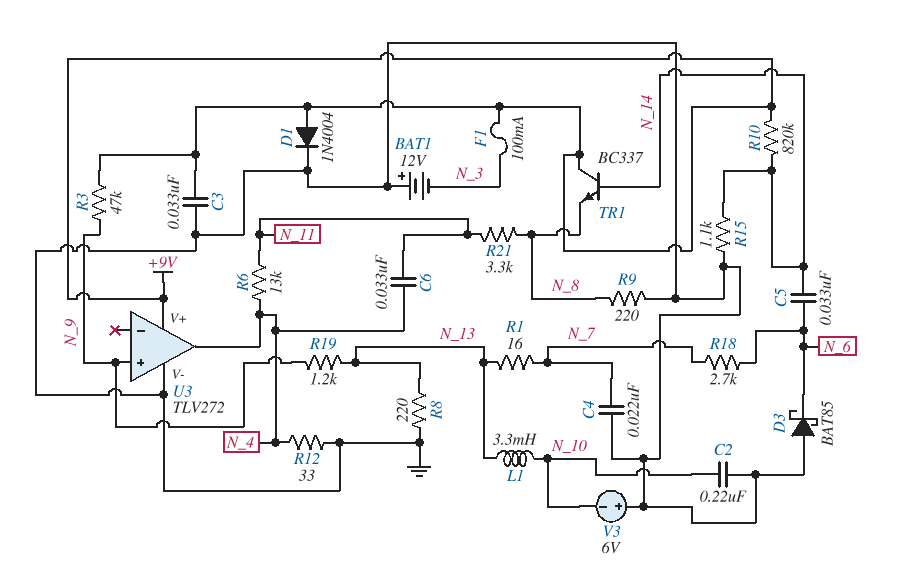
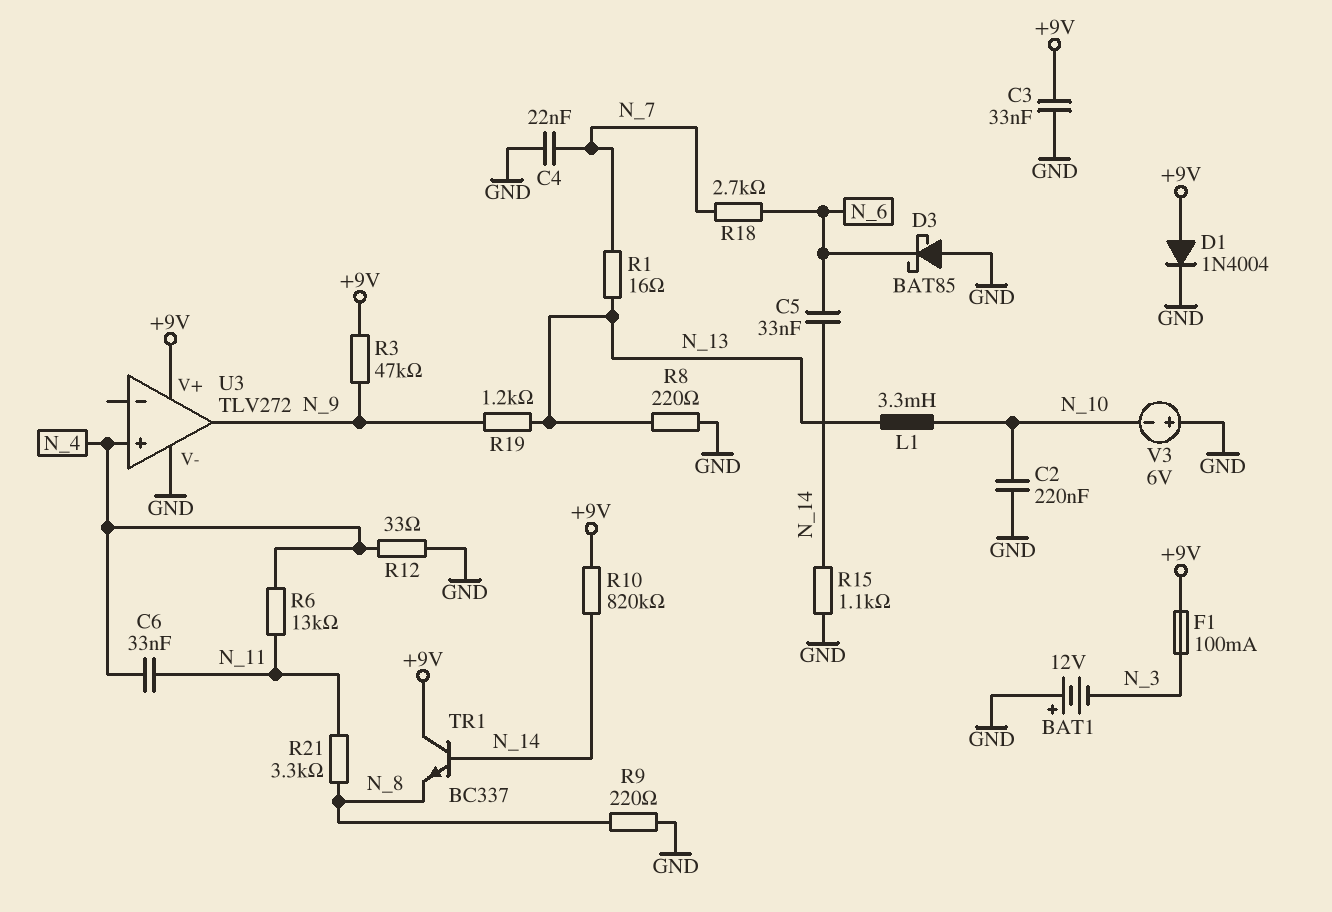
U3 pin in+: N_9 -> N_4
U3 pin out: N_4 -> N_9

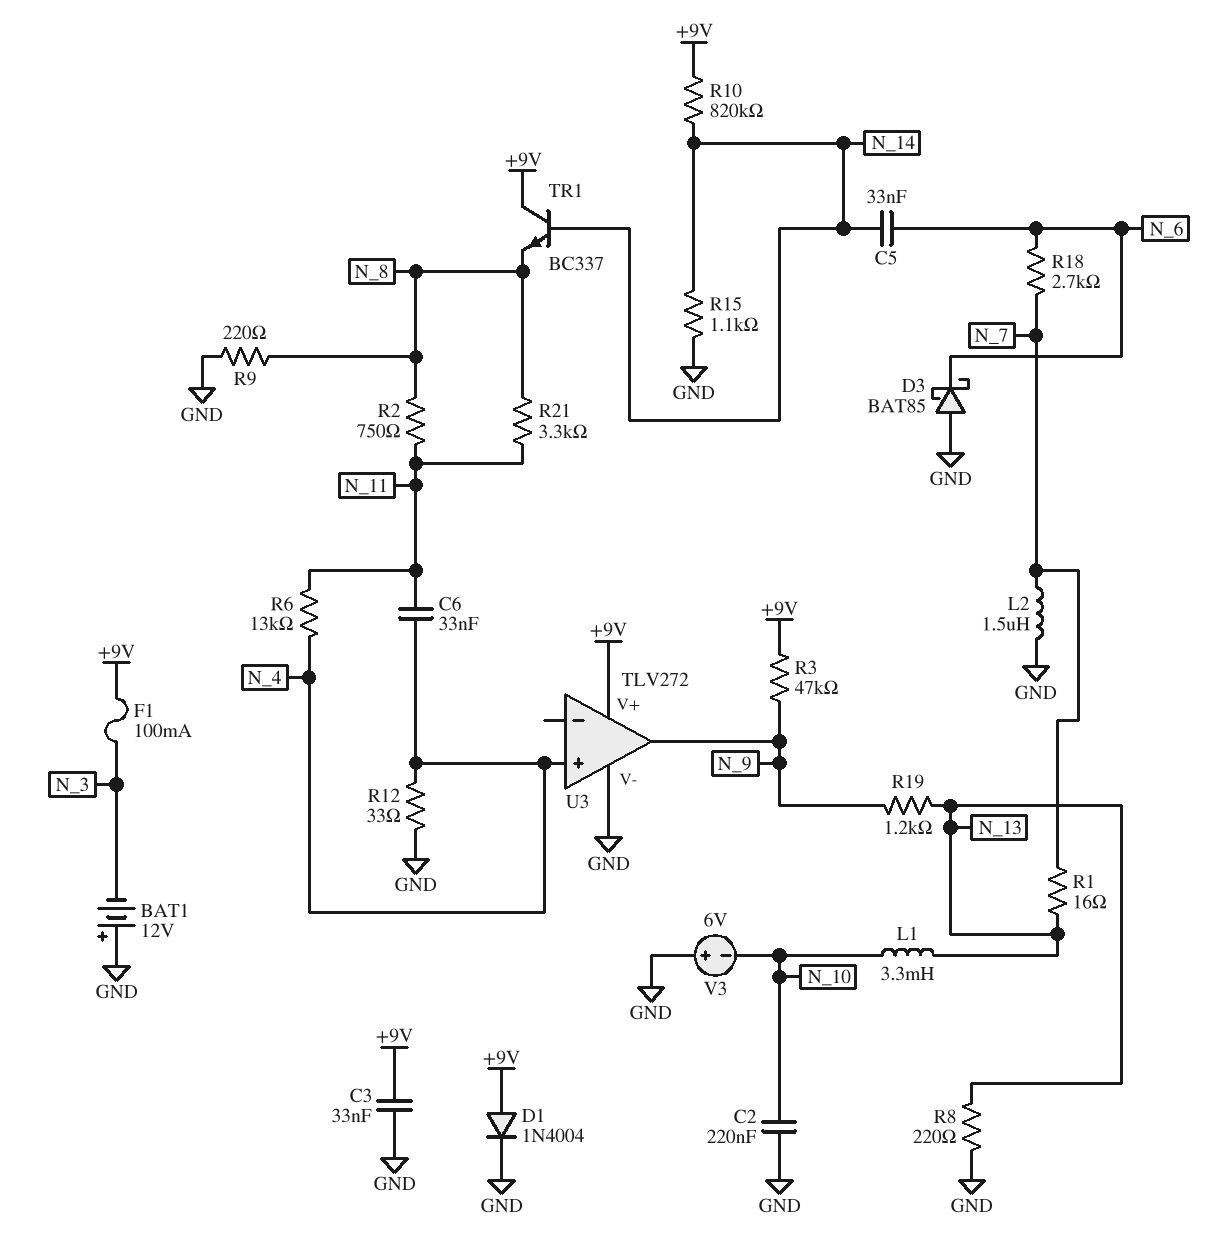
C4: 22nF (GND, N_7) -> none
L2: none -> 1.5uH (GND, N_7)
R2: none -> 750 (N_8, N_11)

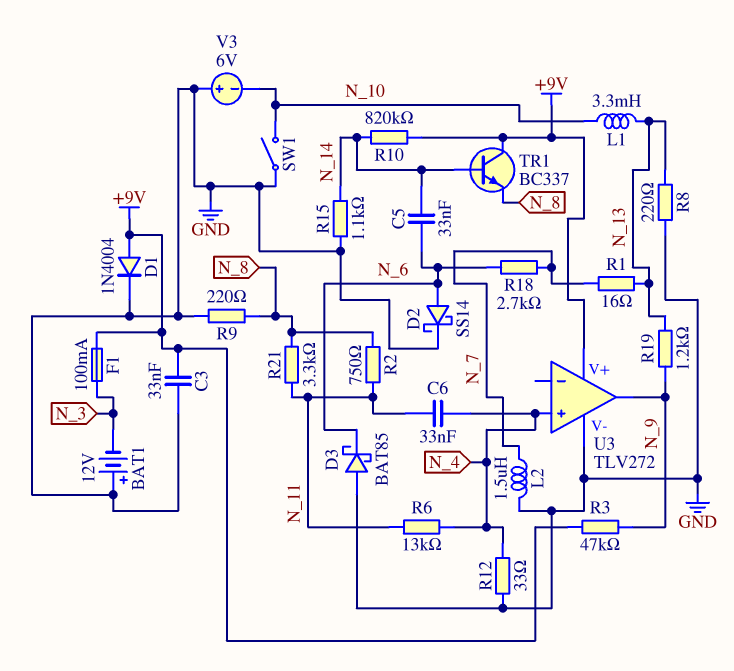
C2: 220nF (GND, N_10) -> none
D2: none -> schottky SS14 (A N_6, K GND)
SW1: none -> switch (GND, N_10)

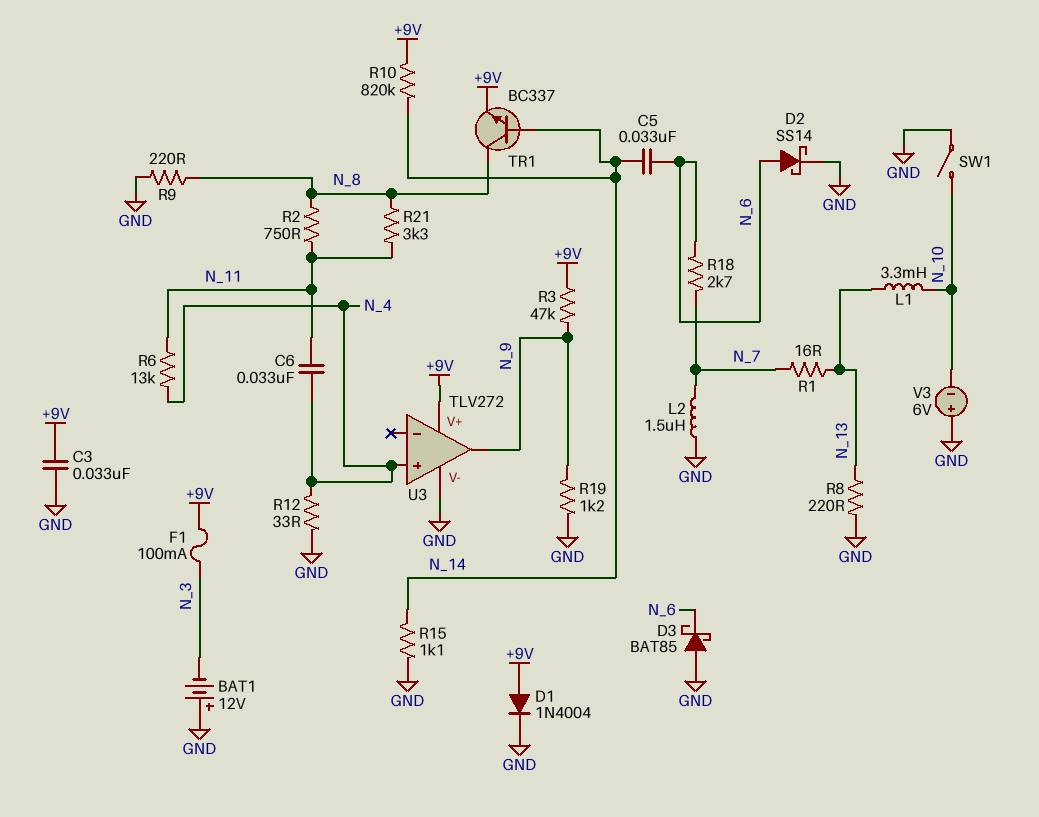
R19: 1.2k (N_9, N_13) -> 1.2k (GND, N_9)
TR1: NPN BC337 (B N_14, C +9V, E N_8) -> NPN BC337 (B N_14, C N_8, E +9V)

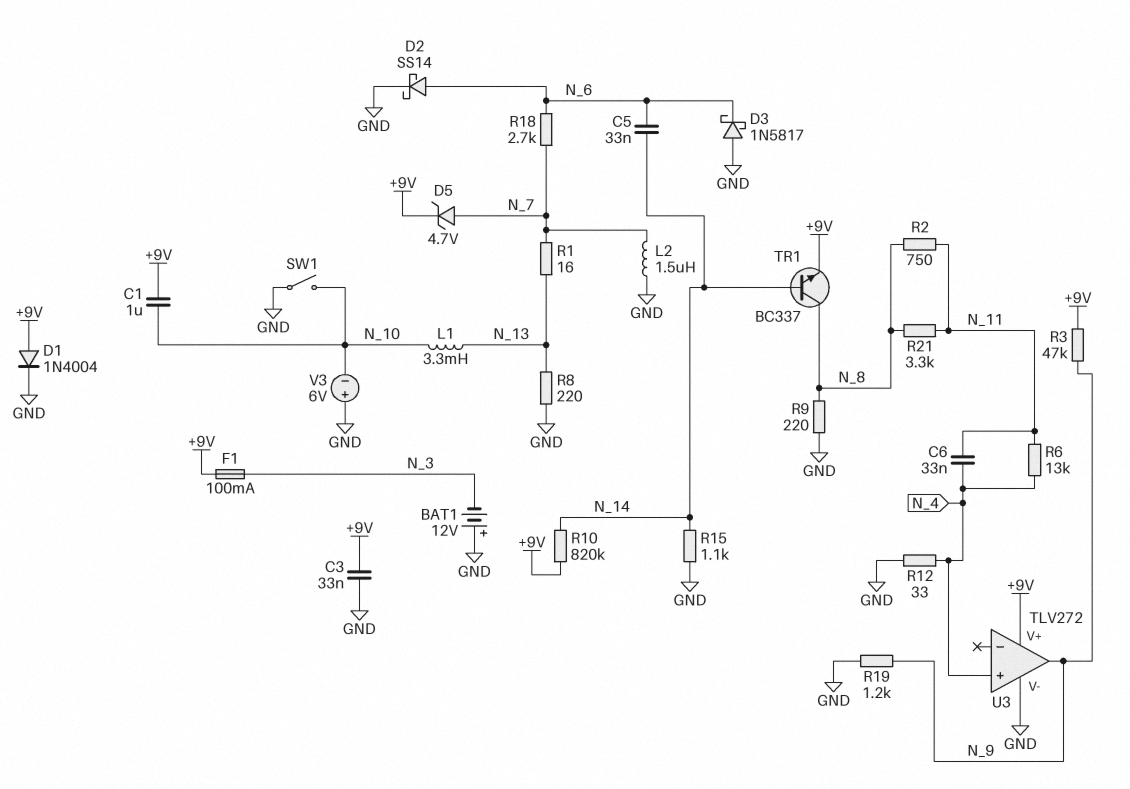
C1: none -> 1uF (+9V, N_10)
D3: schottky BAT85 (A GND, K N_6) -> schottky 1N5817 (A GND, K N_6)
D5: none -> zener 4.7V (A N_7, K +9V)

